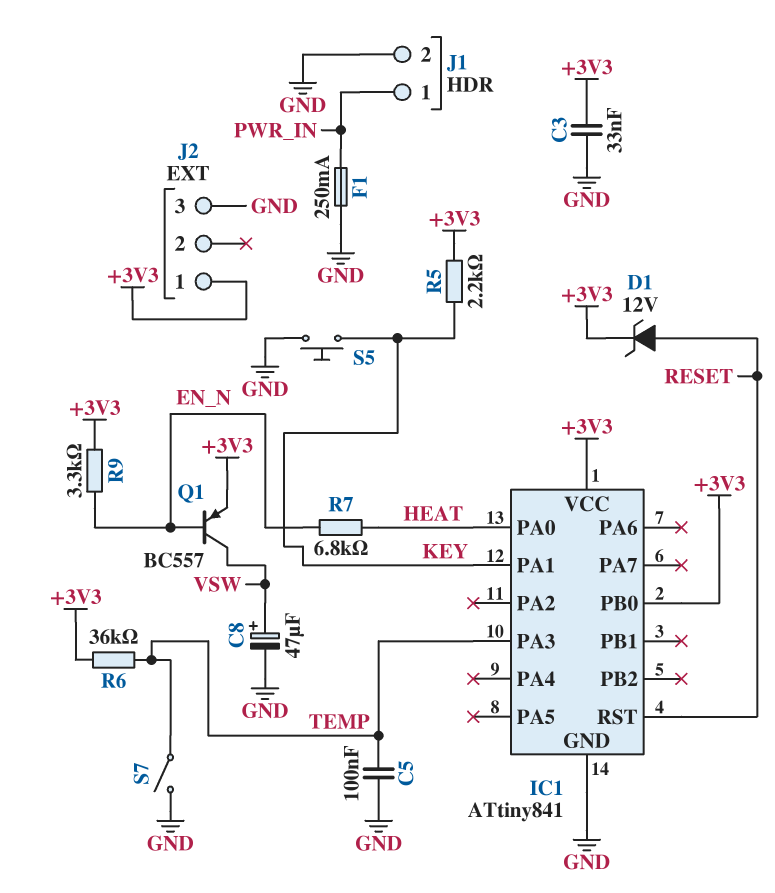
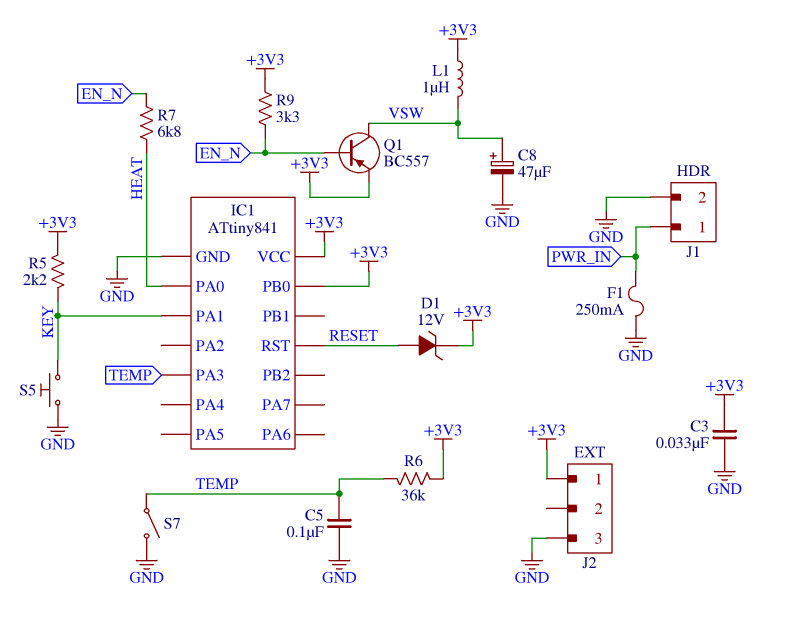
L1: none -> 1uH (+3V3, VSW)

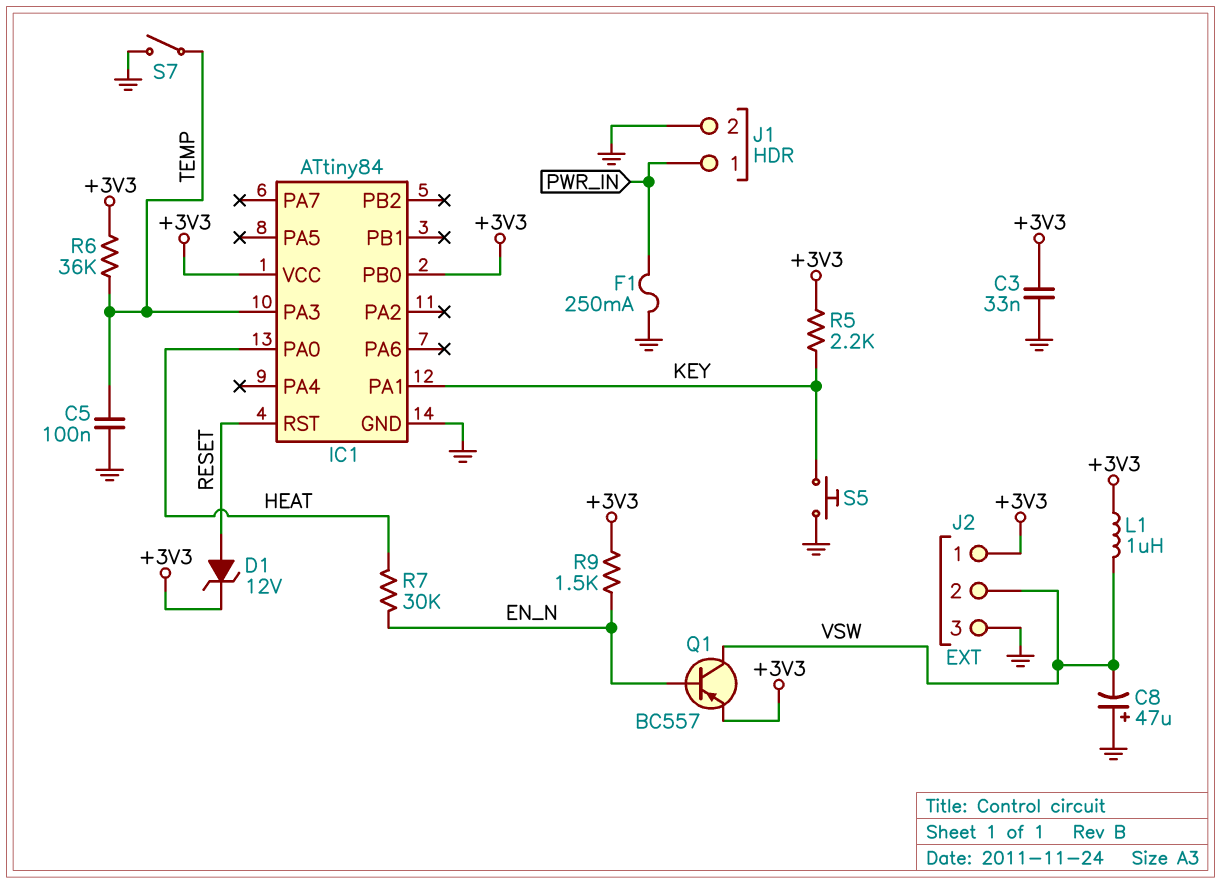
C8: 47uF (plus VSW, minus GND) -> 47uF (plus GND, minus VSW)
IC1: ATtiny841 -> ATtiny84
J2 pin 2: none -> VSW
R7: 6.8k (EN_N, HEAT) -> 30k (EN_N, HEAT)
R9: 3.3k (+3V3, EN_N) -> 1.5k (+3V3, EN_N)

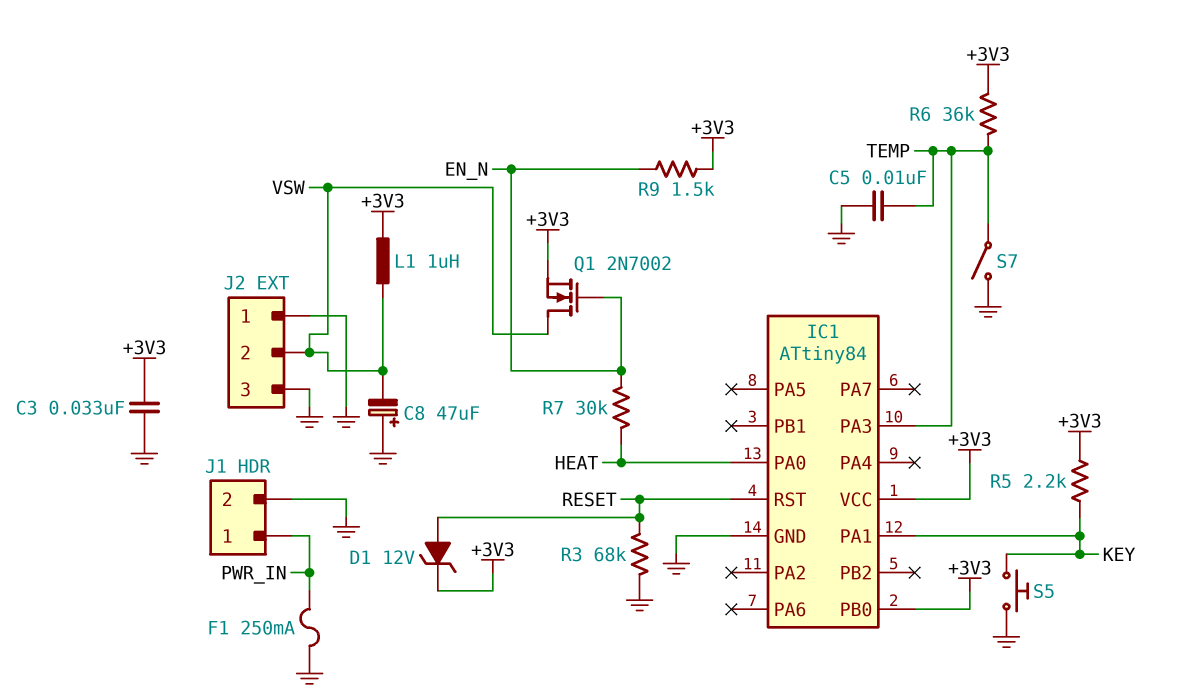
C5: 100nF (GND, TEMP) -> 10nF (GND, TEMP)
J2 pin 1: +3V3 -> GND
Q1: PNP BC557 (B EN_N, C VSW, E +3V3) -> NMOS 2N7002 (G EN_N, D VSW, S +3V3)
R3: none -> 68k (GND, RESET)

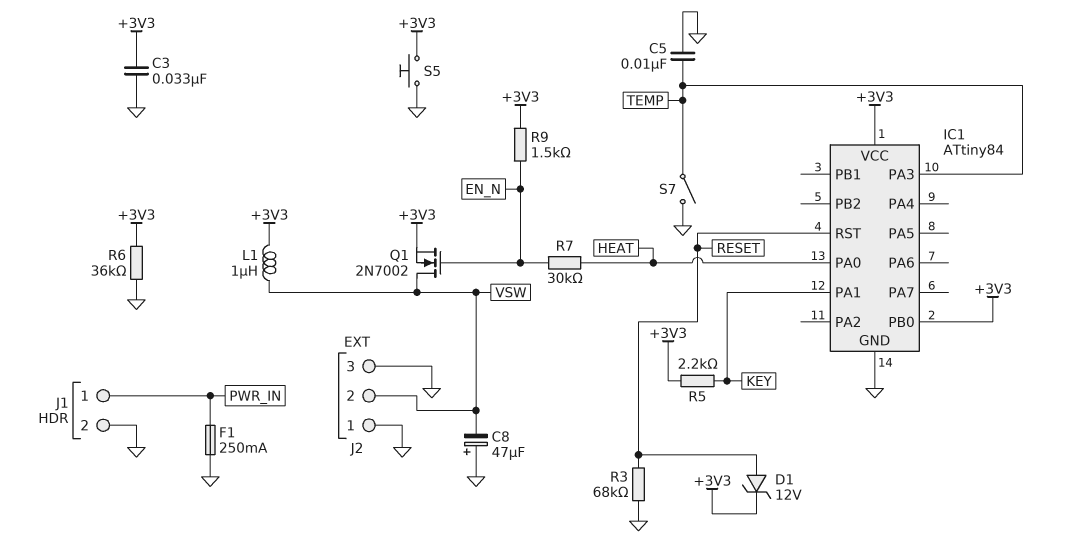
R6: 36k (+3V3, TEMP) -> 36k (+3V3, GND)
S5: button (GND, KEY) -> button (+3V3, GND)

